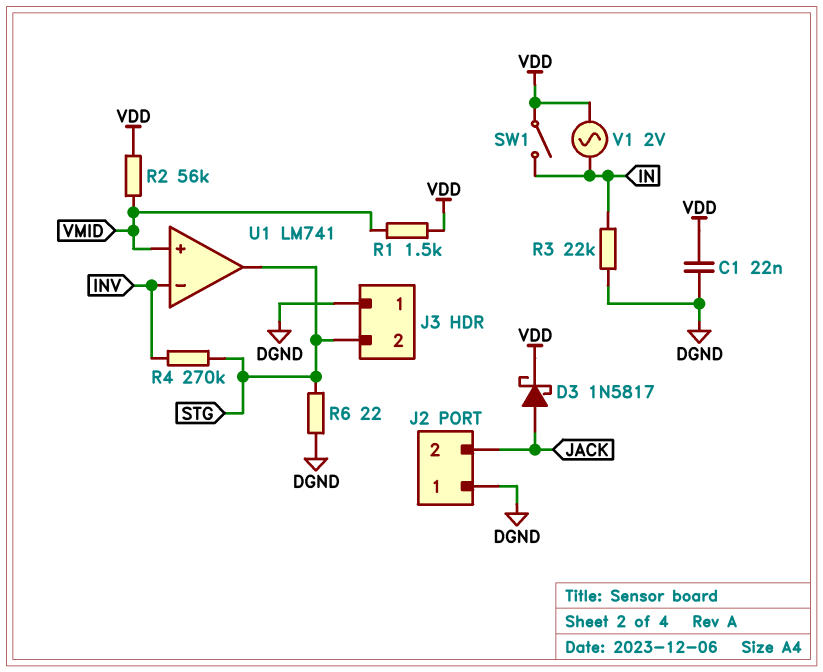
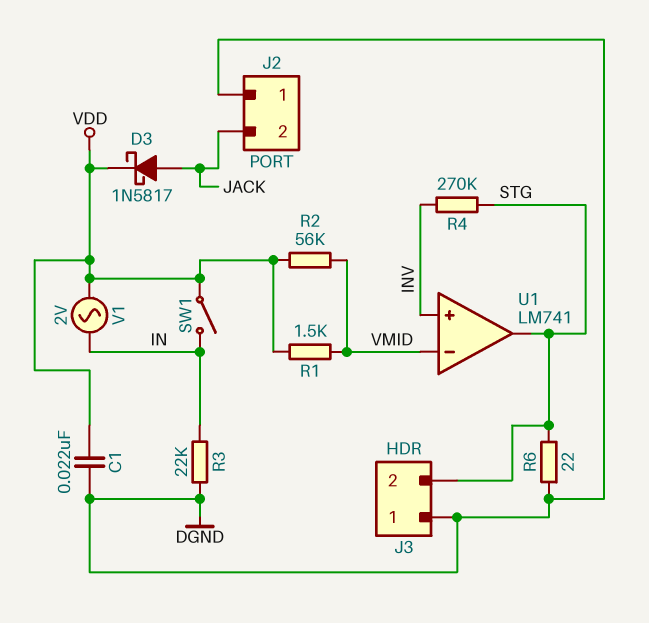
U1 pin in+: VMID -> INV
U1 pin in-: INV -> VMID

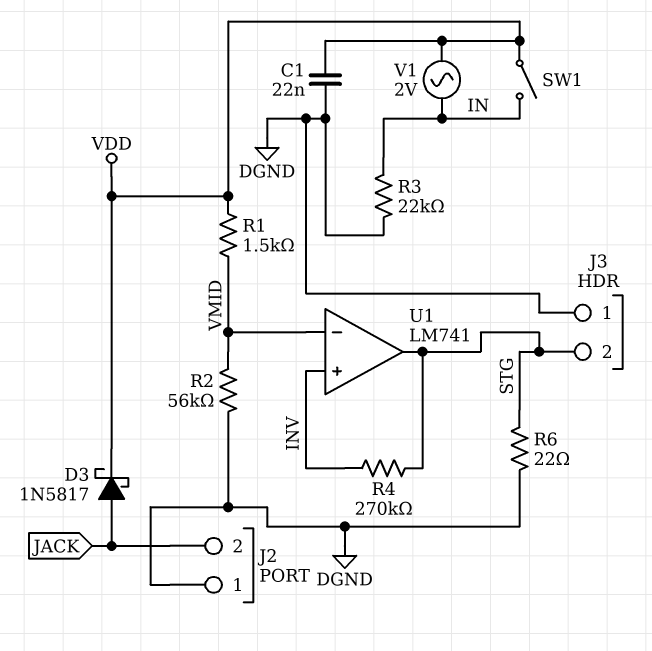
R2: 56k (VDD, VMID) -> 56k (DGND, VMID)

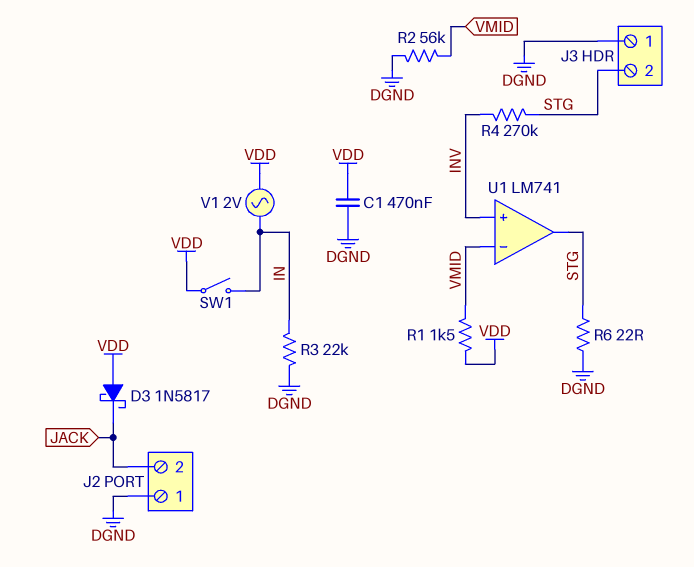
C1: 22nF (DGND, VDD) -> 470nF (DGND, VDD)
D3: schottky 1N5817 (A JACK, K VDD) -> schottky 1N5817 (A VDD, K JACK)

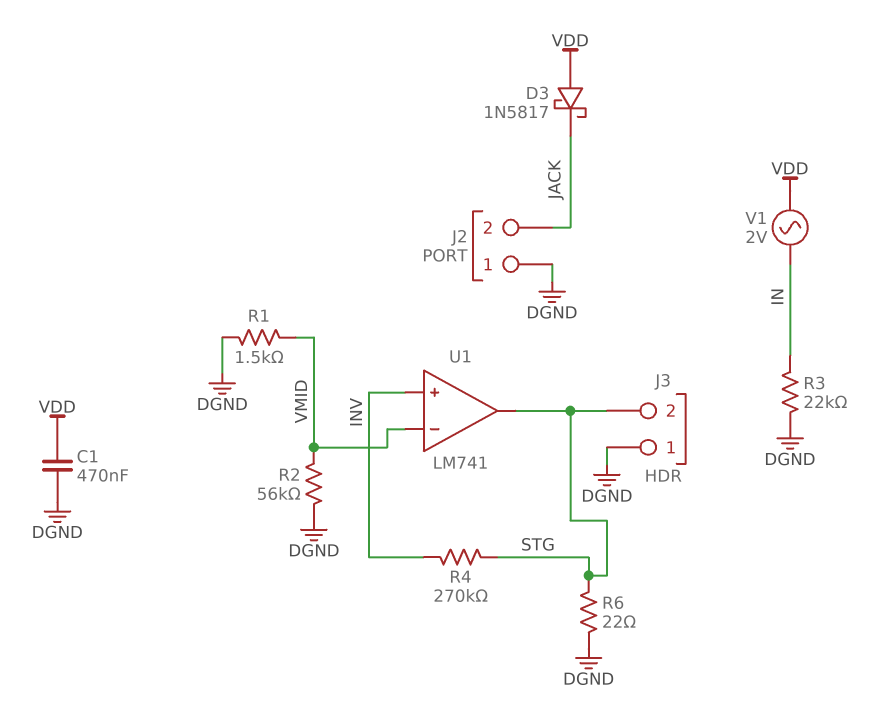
R1: 1.5k (VDD, VMID) -> 1.5k (DGND, VMID)
SW1: switch (IN, VDD) -> none

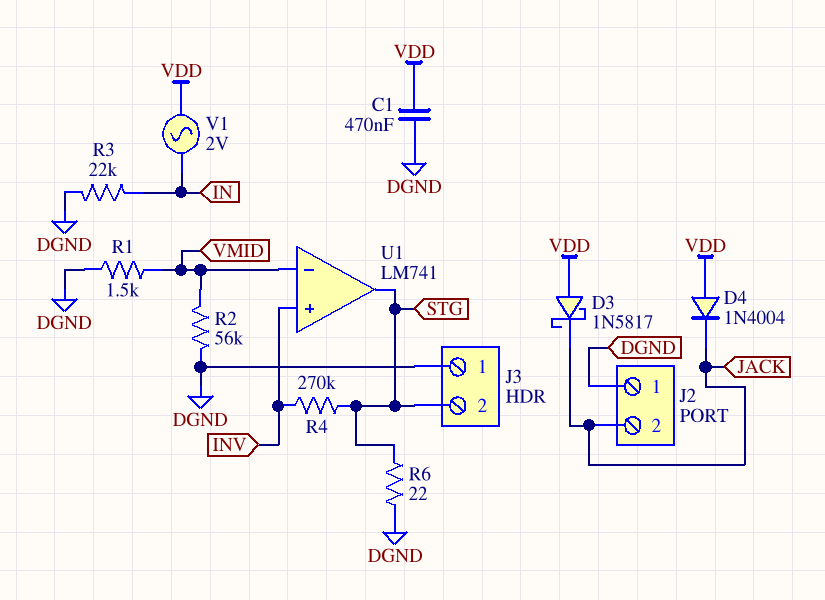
D4: none -> diode 1N4004 (A VDD, K JACK)

